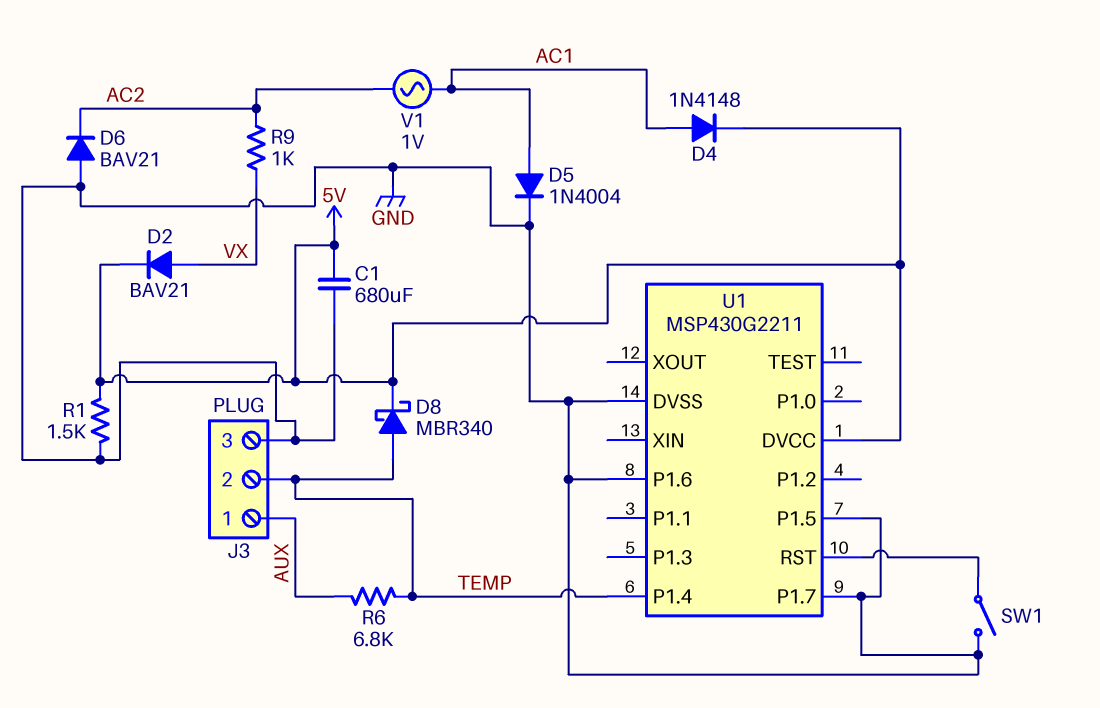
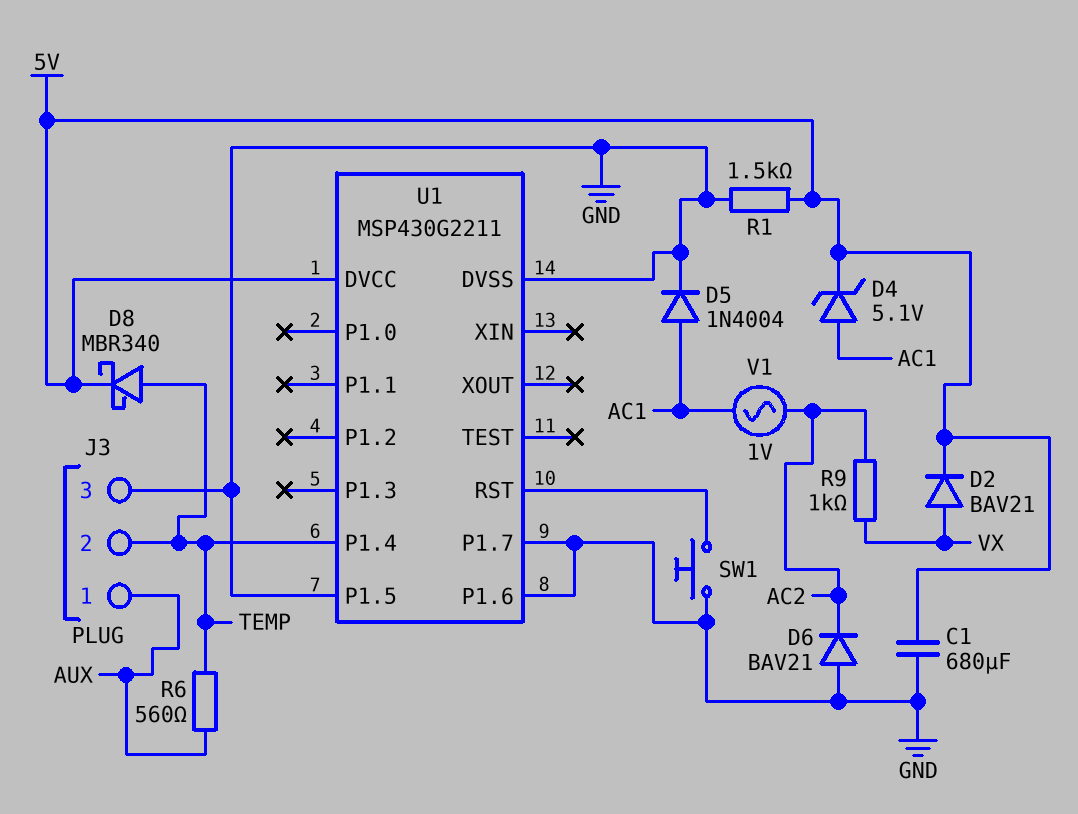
D4: diode 1N4148 (A AC1, K 5V) -> zener 5.1V (A AC1, K 5V)
R6: 6.8k (AUX, TEMP) -> 560 (AUX, TEMP)
SW1: switch (GND, U1/RST) -> button (GND, U1/RST)

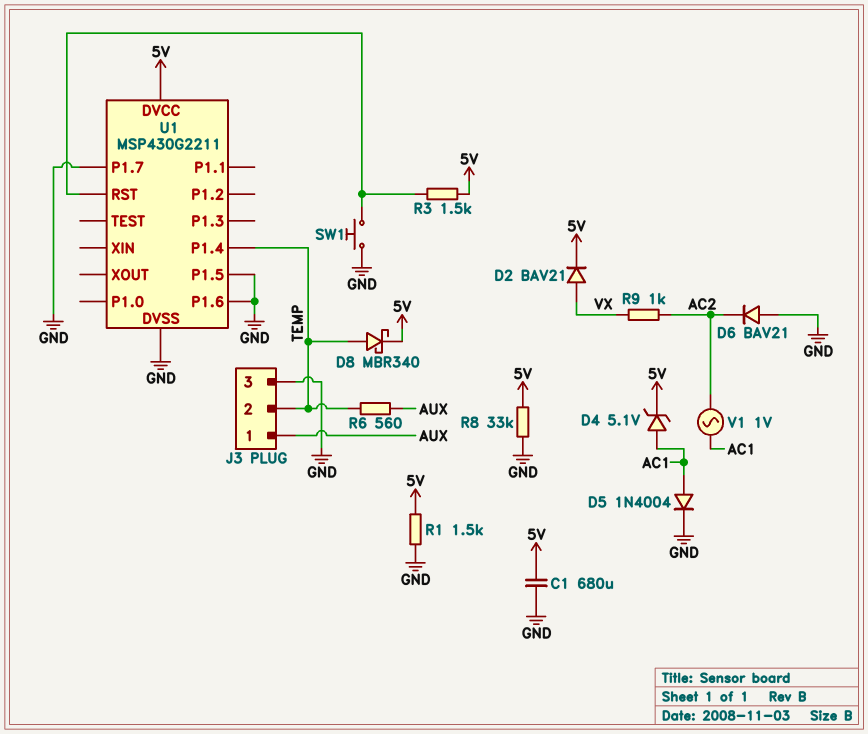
R3: none -> 1.5k (5V, U1/RST)
R8: none -> 33k (5V, GND)

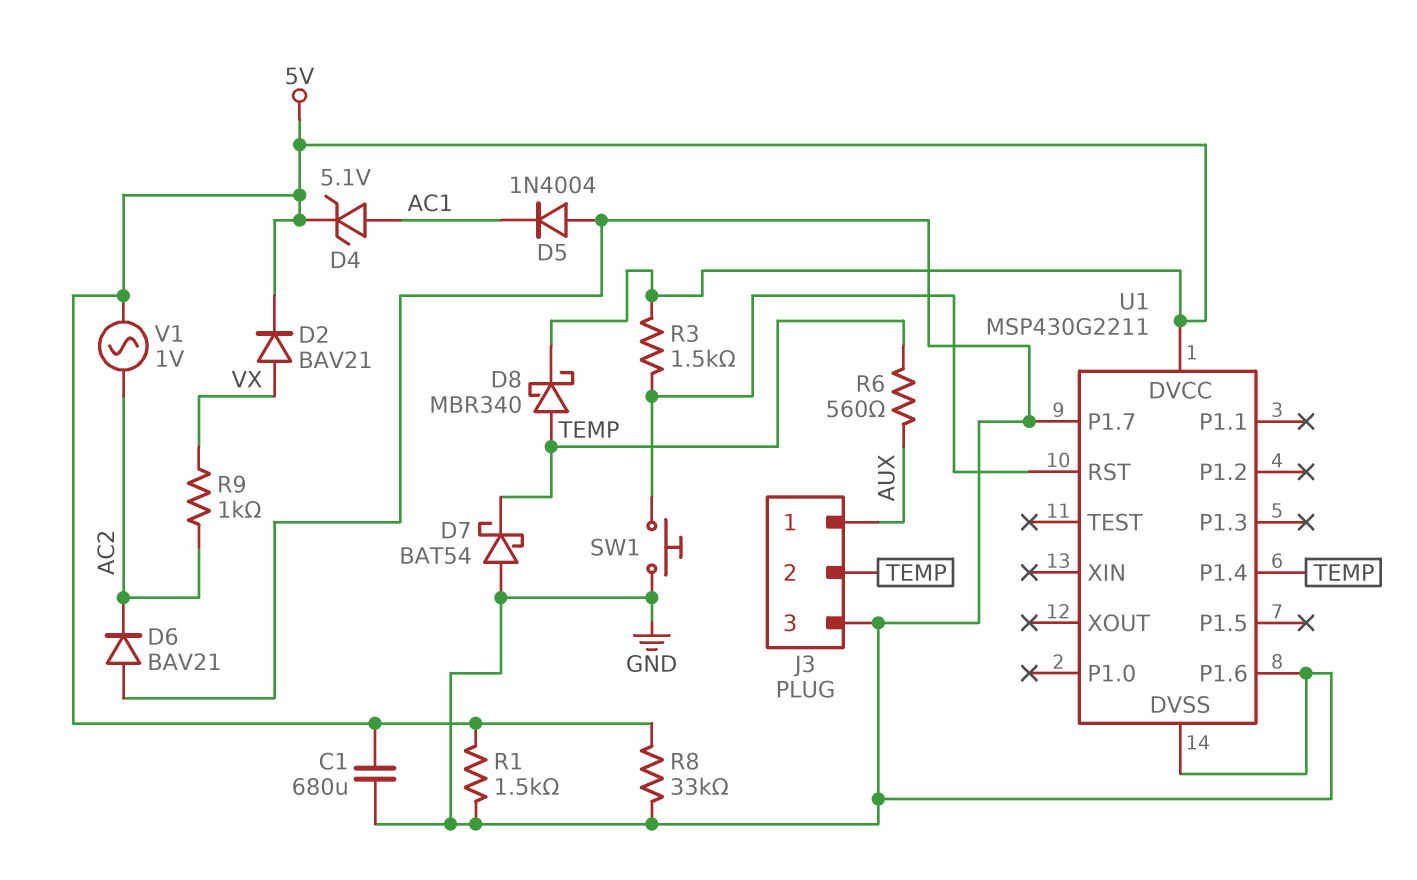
D5: diode 1N4004 (A AC1, K GND) -> diode 1N4004 (A GND, K AC1)
D7: none -> schottky BAT54 (A GND, K TEMP)
U1 pin P1.5: GND -> none
V1: AC 1V (AC1, AC2) -> AC 1V (5V, AC2)

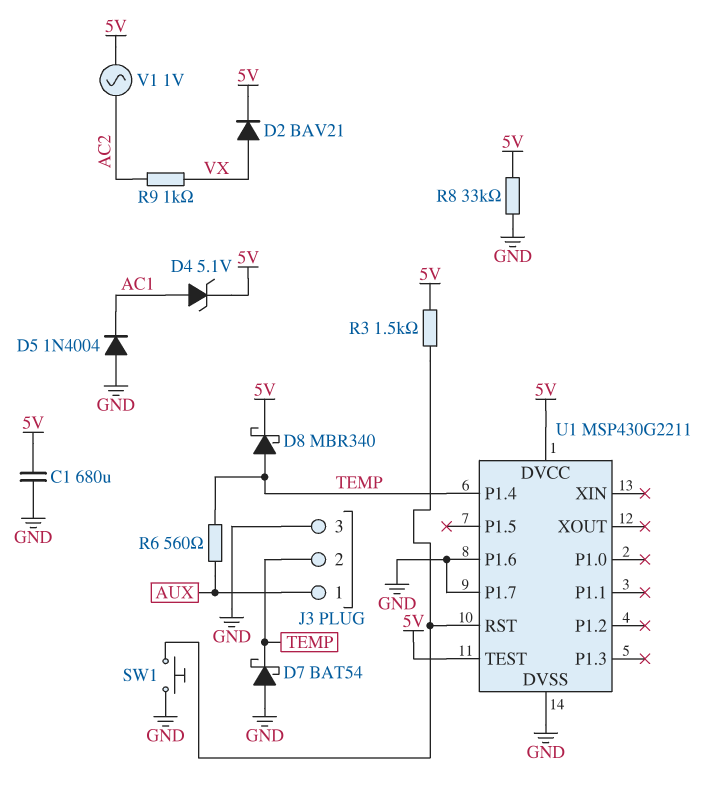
D6: diode BAV21 (A GND, K AC2) -> none
R1: 1.5k (5V, GND) -> none
U1 pin TEST: none -> 5V

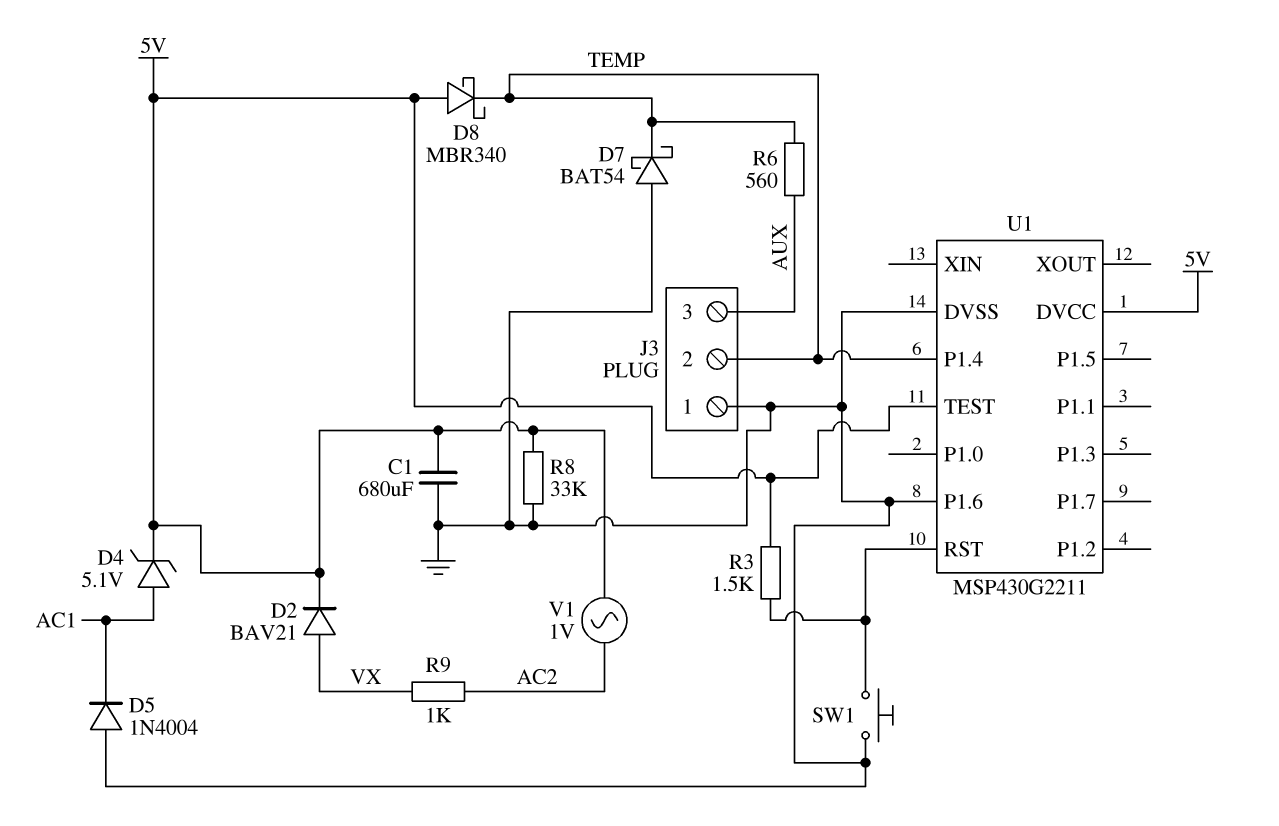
D8: schottky MBR340 (A TEMP, K 5V) -> schottky MBR340 (A 5V, K TEMP)
J3 pin 1: AUX -> GND
J3 pin 3: GND -> AUX
U1 pin P1.7: GND -> none

